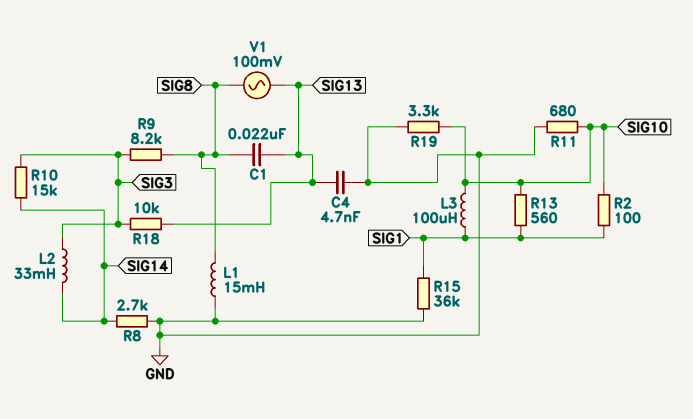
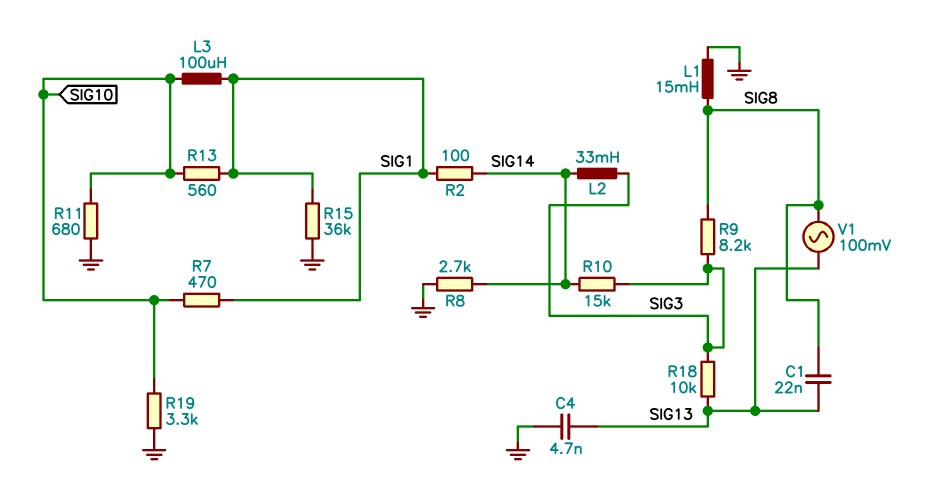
R2: 100 (SIG1, SIG10) -> 100 (SIG1, SIG14)
R7: none -> 470 (SIG1, SIG10)

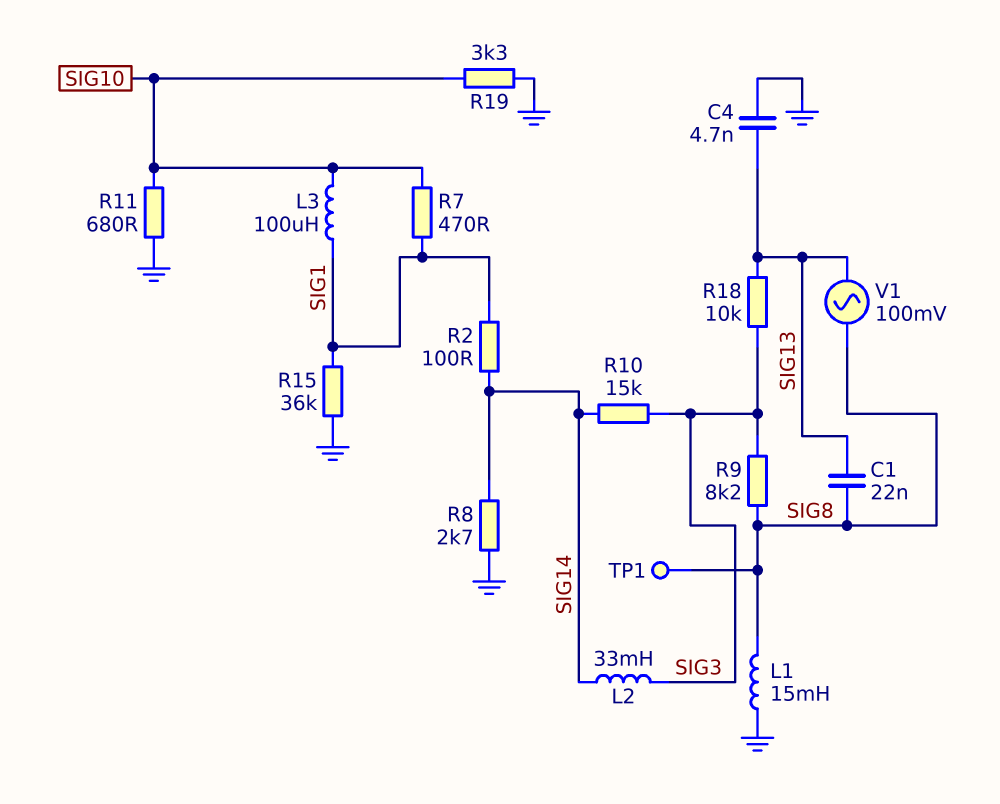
R13: 560 (SIG1, SIG10) -> none
TP1: none -> test point (SIG8)

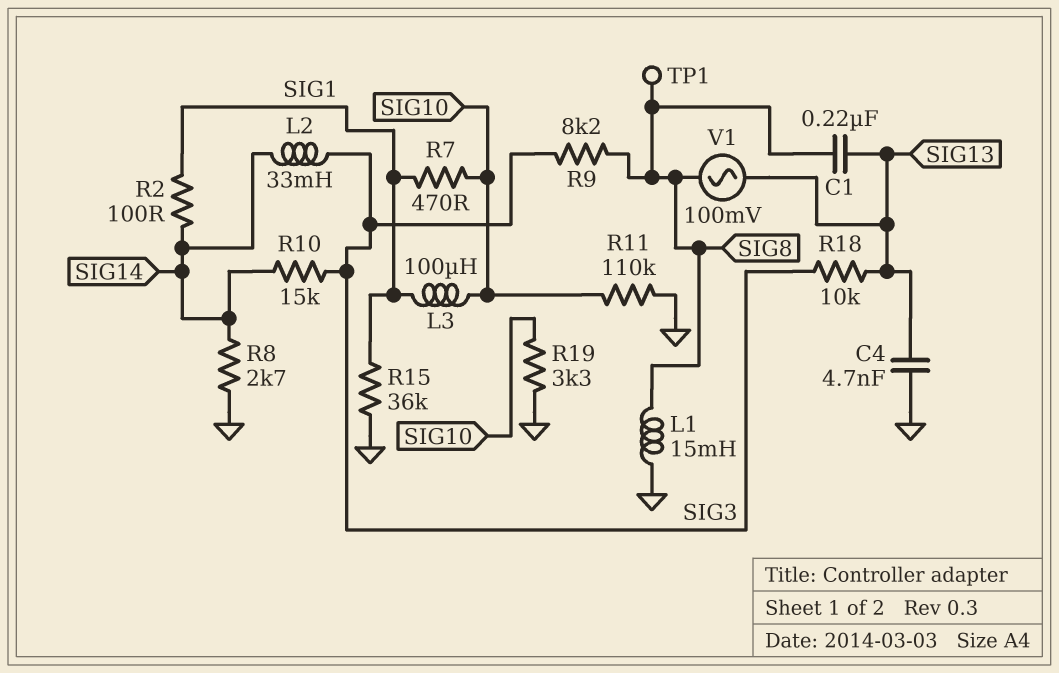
C1: 22nF (SIG8, SIG13) -> 220nF (SIG8, SIG13)
R11: 680 (GND, SIG10) -> 110k (GND, SIG10)

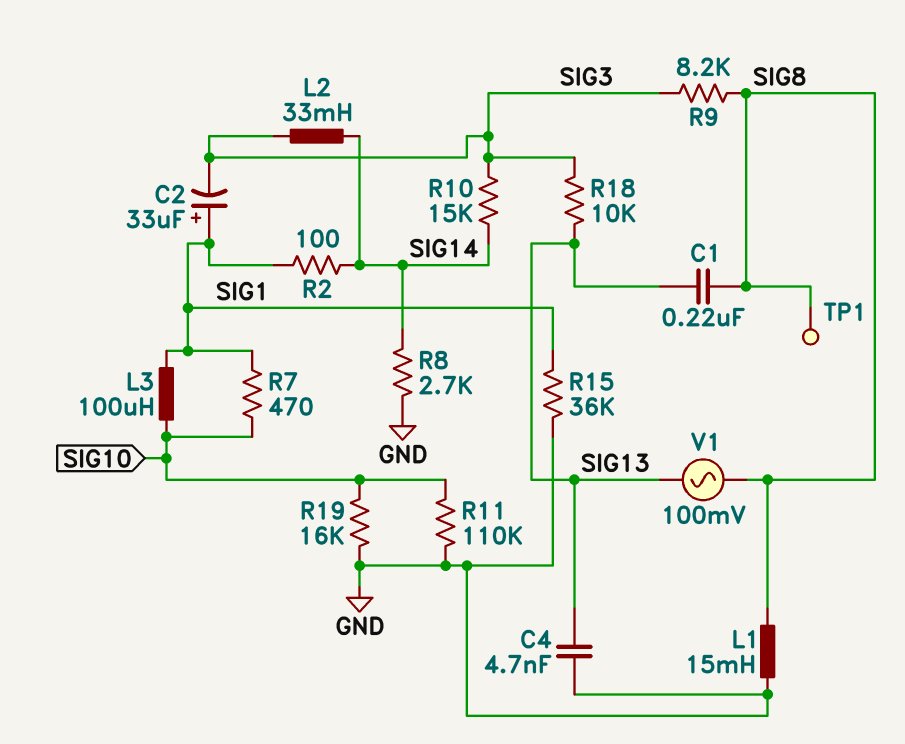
C2: none -> 33uF (plus SIG1, minus SIG3)
R19: 3.3k (GND, SIG10) -> 16k (GND, SIG10)

